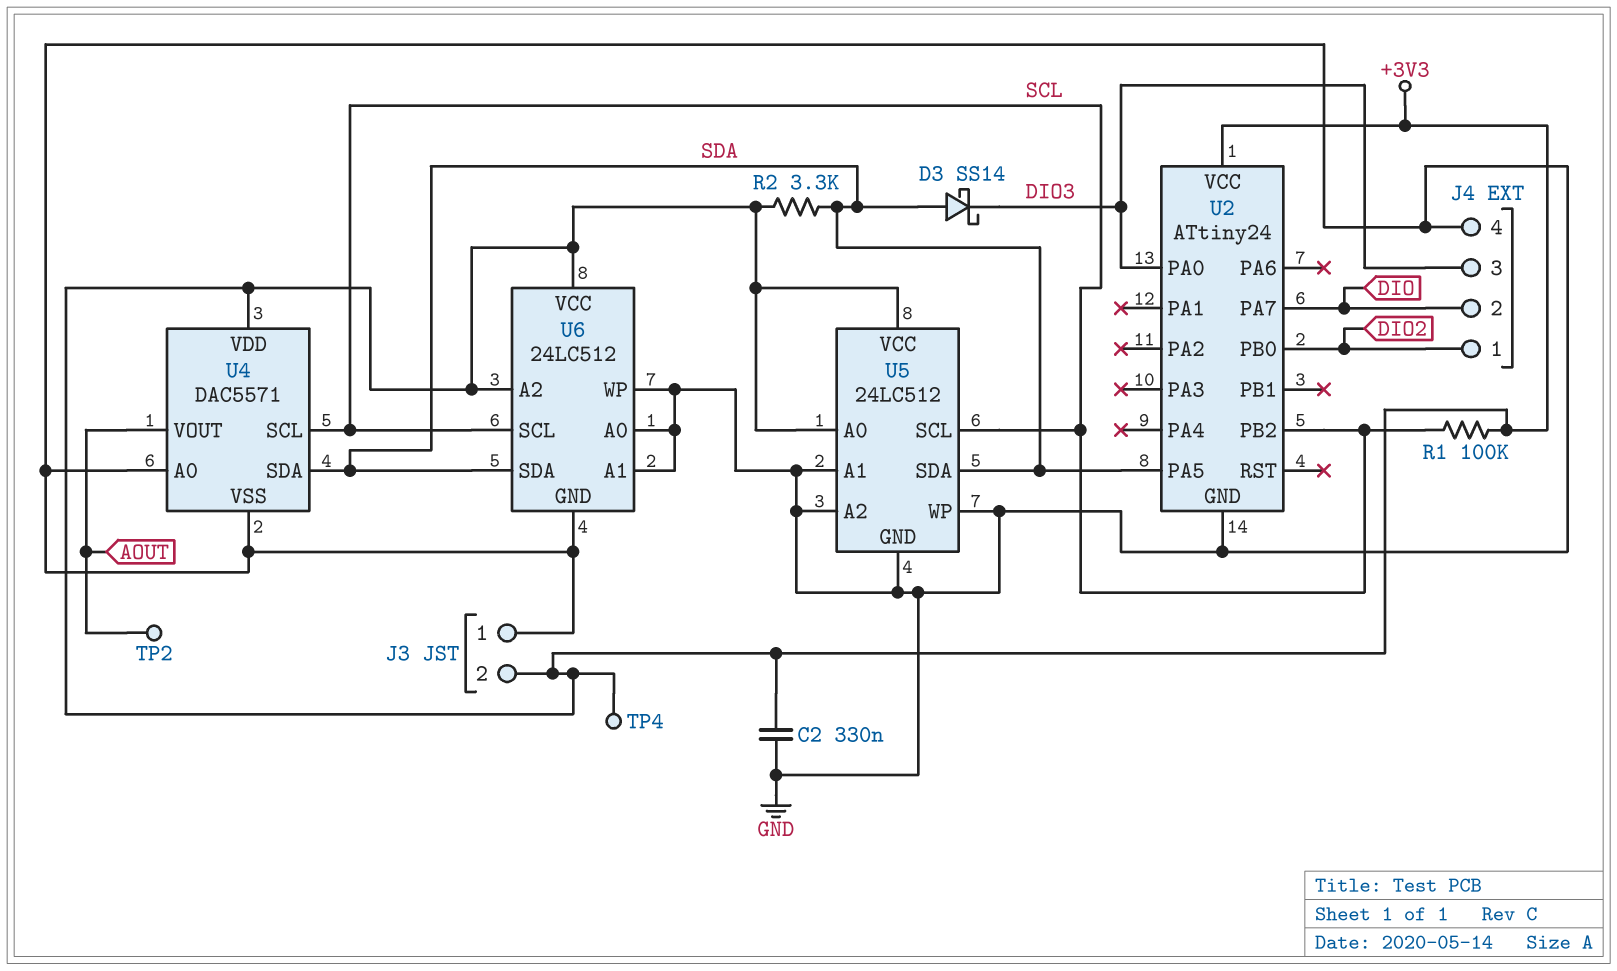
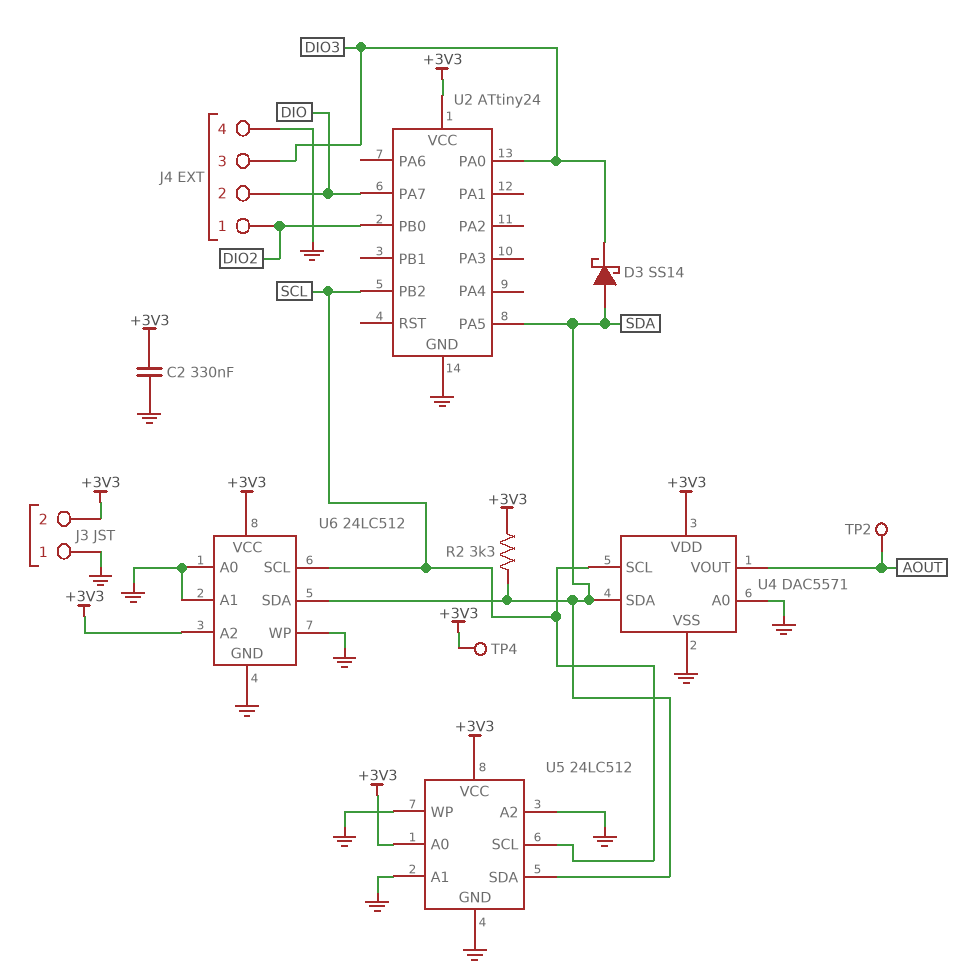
R1: 100k (+3V3, SCL) -> none

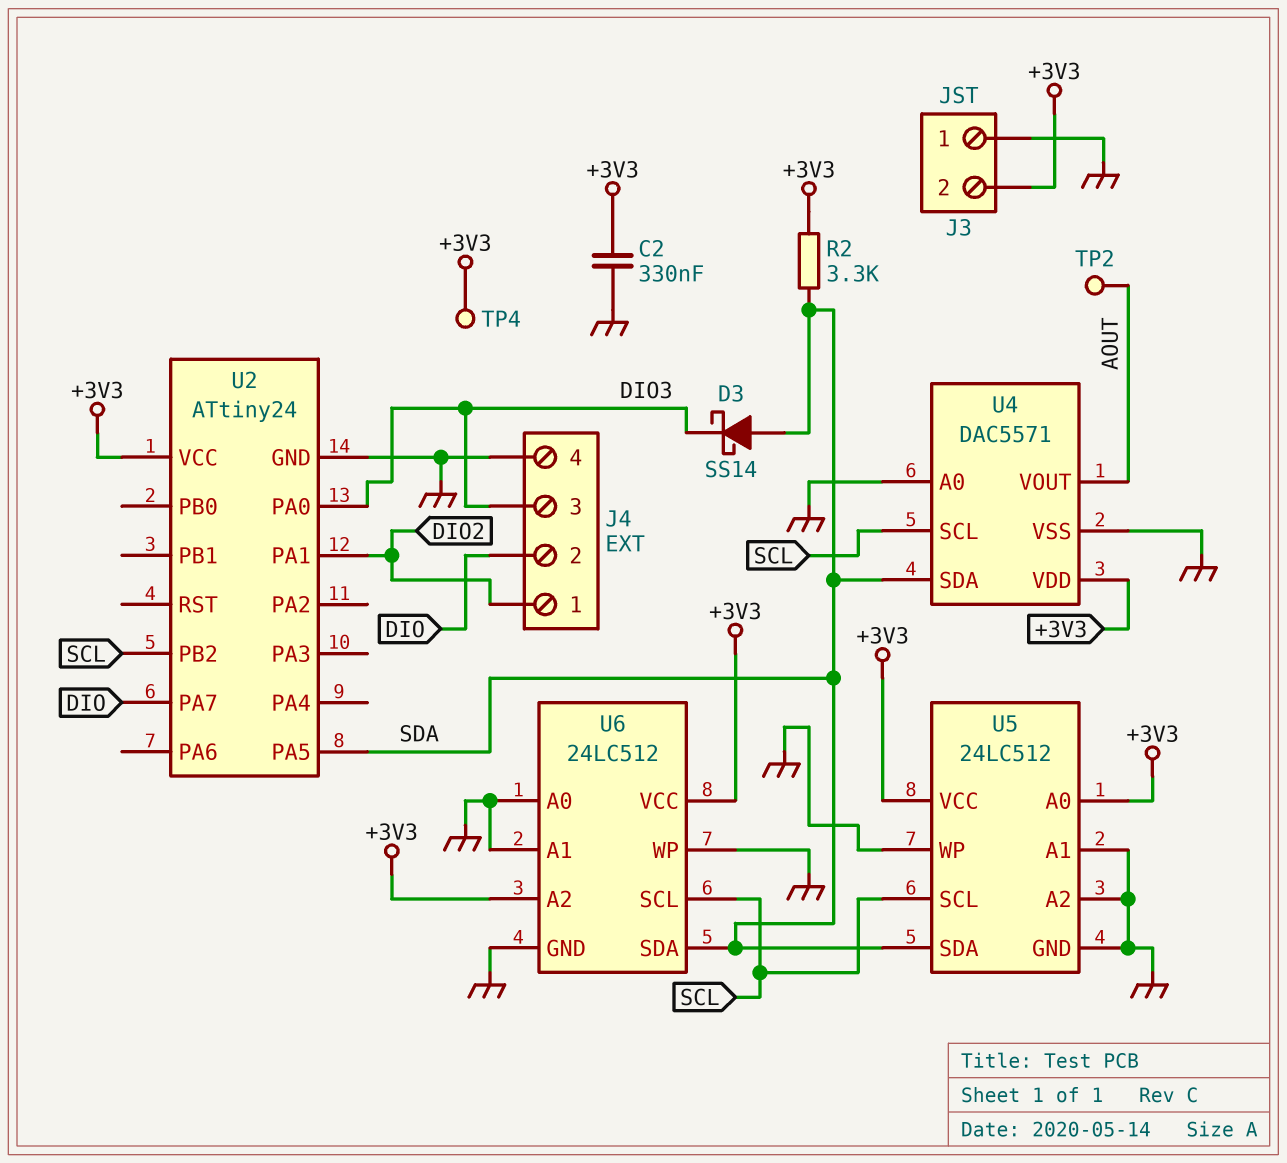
U2 pin PA1: none -> DIO2
U2 pin PB0: DIO2 -> none

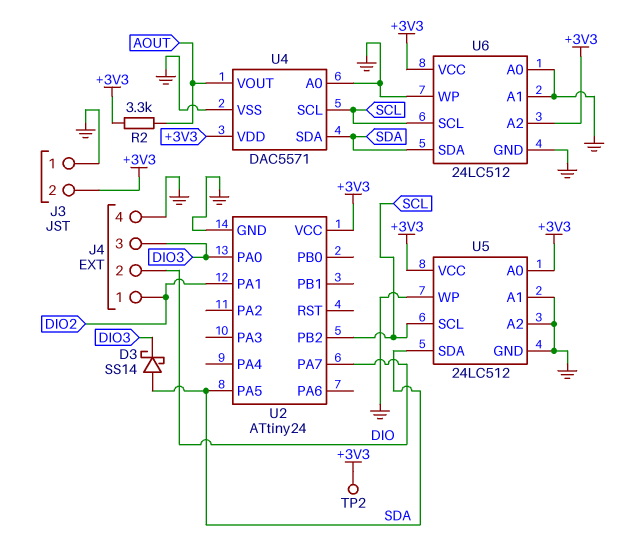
C2: 330nF (+3V3, GND) -> none
R2: 3.3k (+3V3, SDA) -> 3.3k (+3V3, AOUT)
TP2: test point (AOUT) -> test point (+3V3)
TP4: test point (+3V3) -> none

